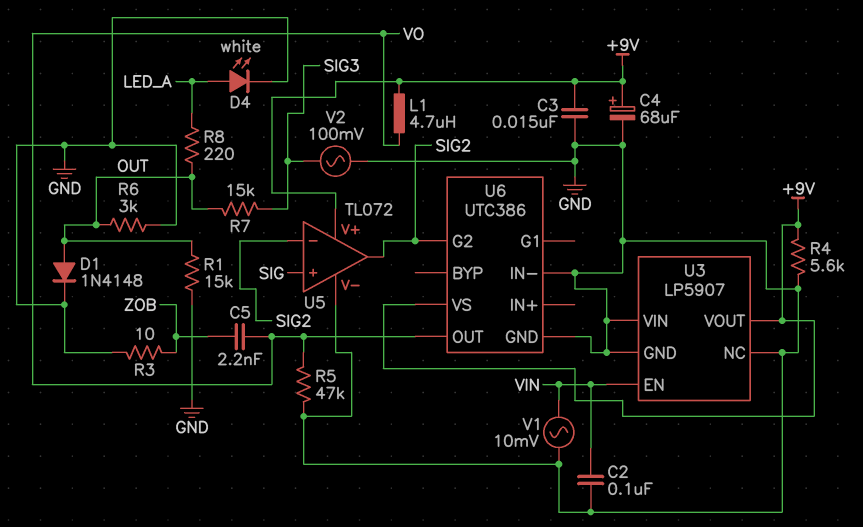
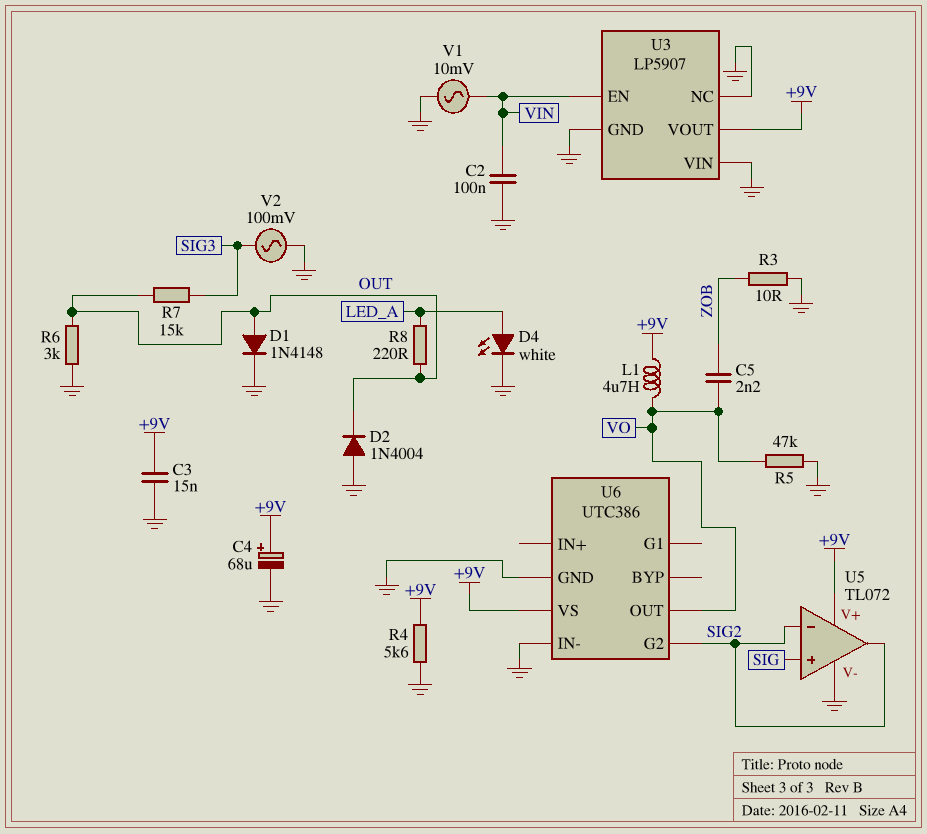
D2: none -> diode 1N4004 (A GND, K OUT)
R1: 15k (GND, OUT) -> none

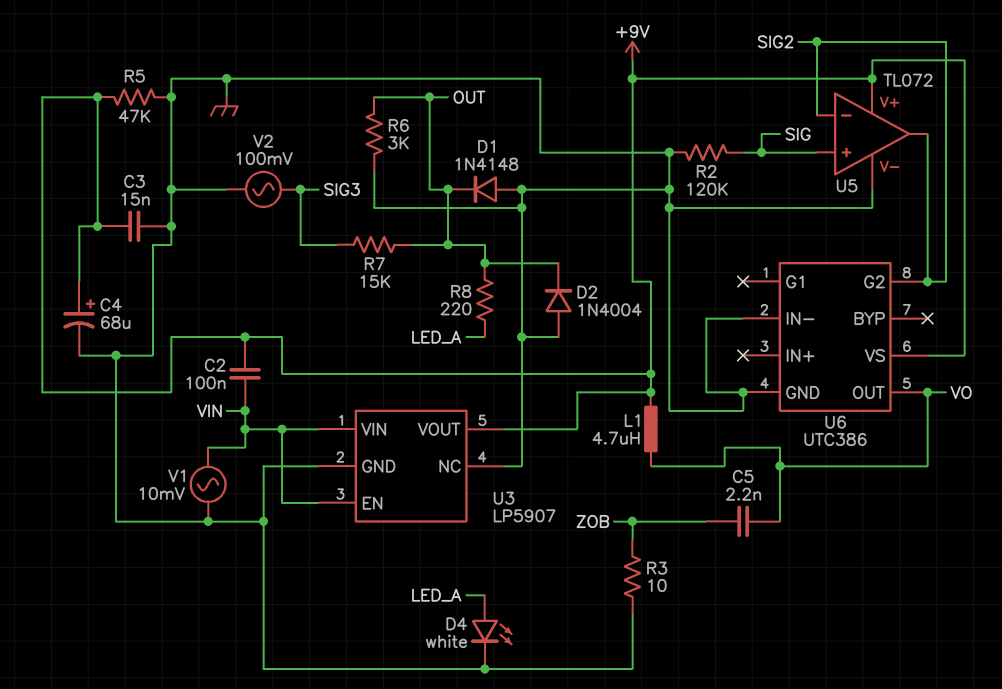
C2: 100nF (GND, VIN) -> 100nF (+9V, VIN)
D1: diode 1N4148 (A OUT, K GND) -> diode 1N4148 (A GND, K OUT)
R2: none -> 120k (GND, SIG)
R4: 5.6k (+9V, GND) -> none
R5: 47k (GND, VO) -> 47k (+9V, GND)
U3 pin VIN: GND -> VIN

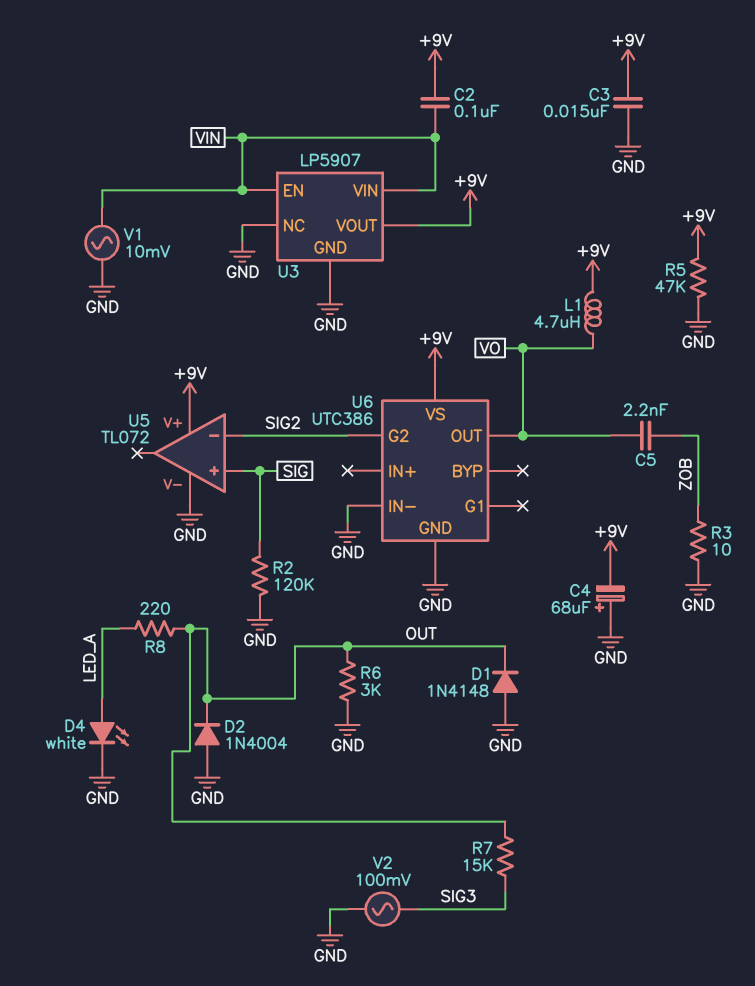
C4: 68uF (plus +9V, minus GND) -> 68uF (plus GND, minus +9V)
U5 pin out: SIG2 -> none

